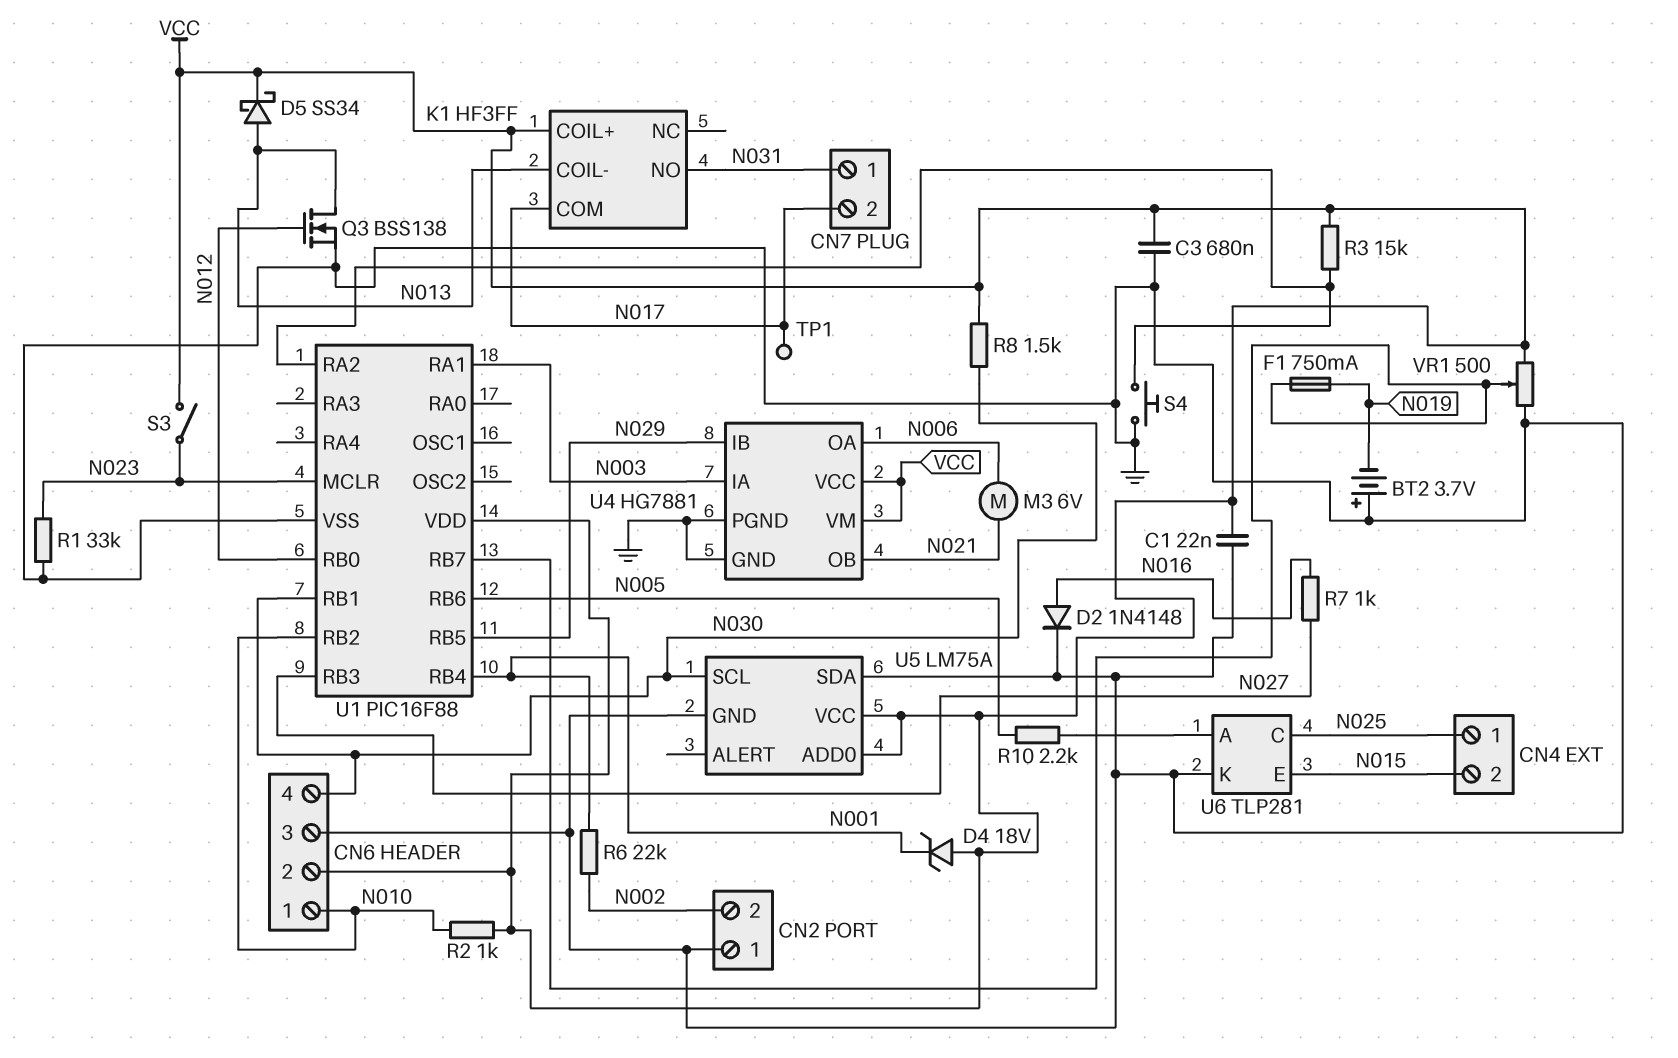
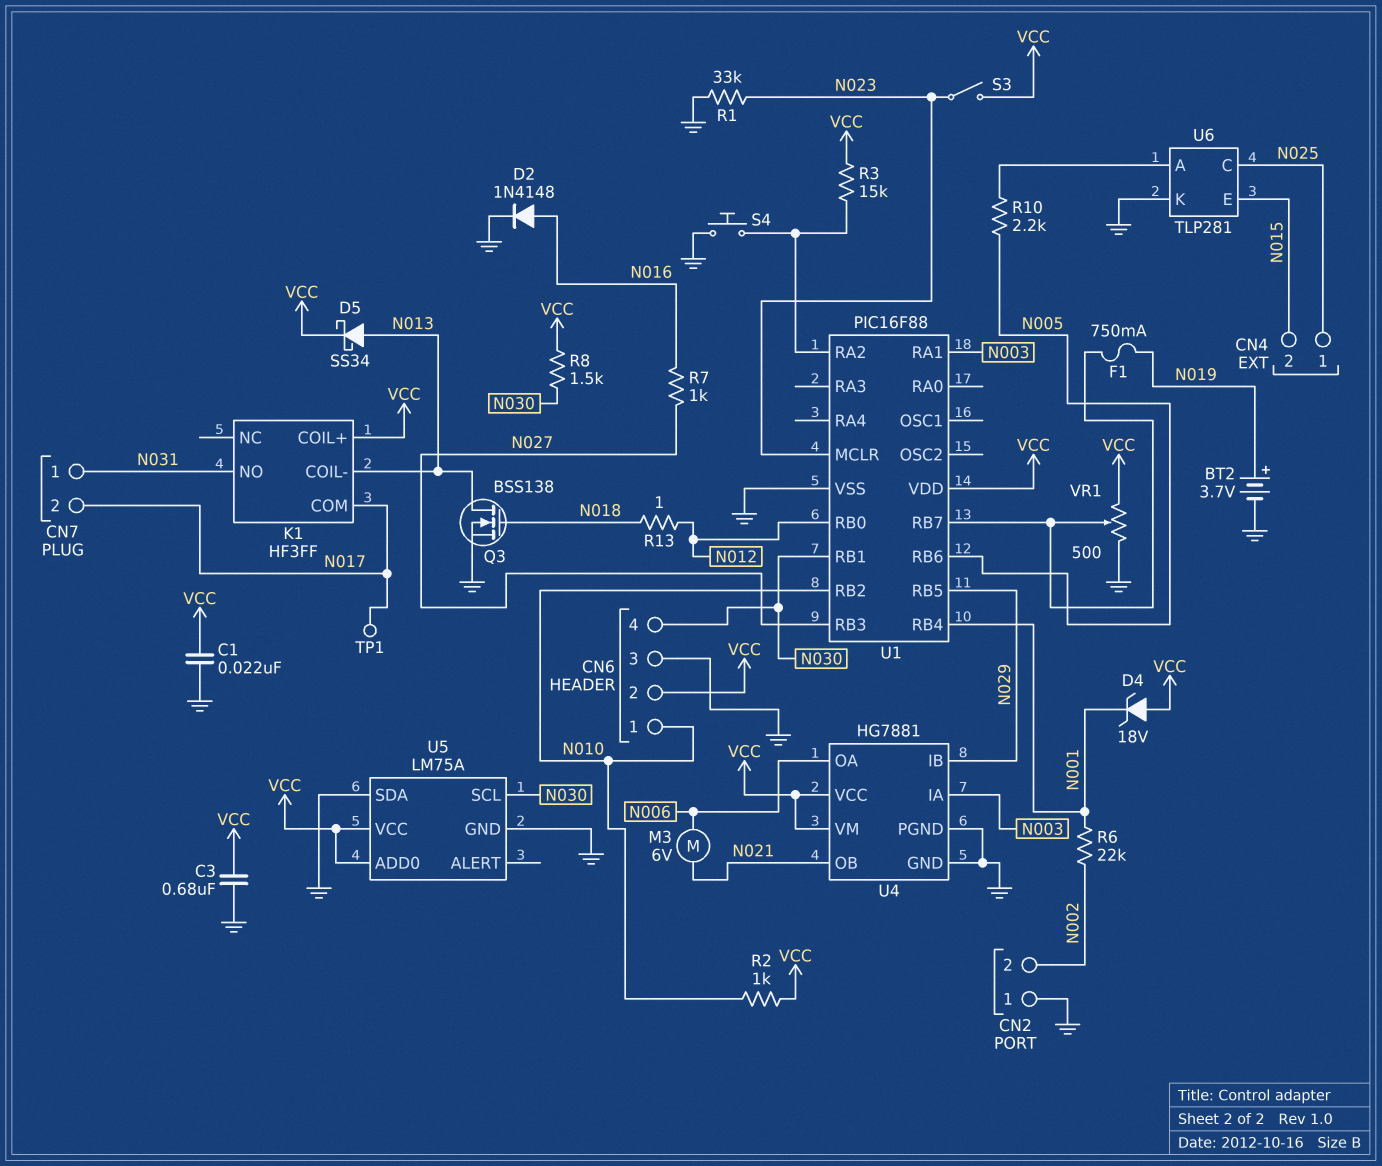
BT2: 3.7V (plus GND, minus N019) -> 3.7V (plus N019, minus GND)
Q3: NMOS BSS138 (G N012, D N013, S GND) -> NMOS BSS138 (G N018, D N013, S GND)
R13: none -> 1 (N012, N018)

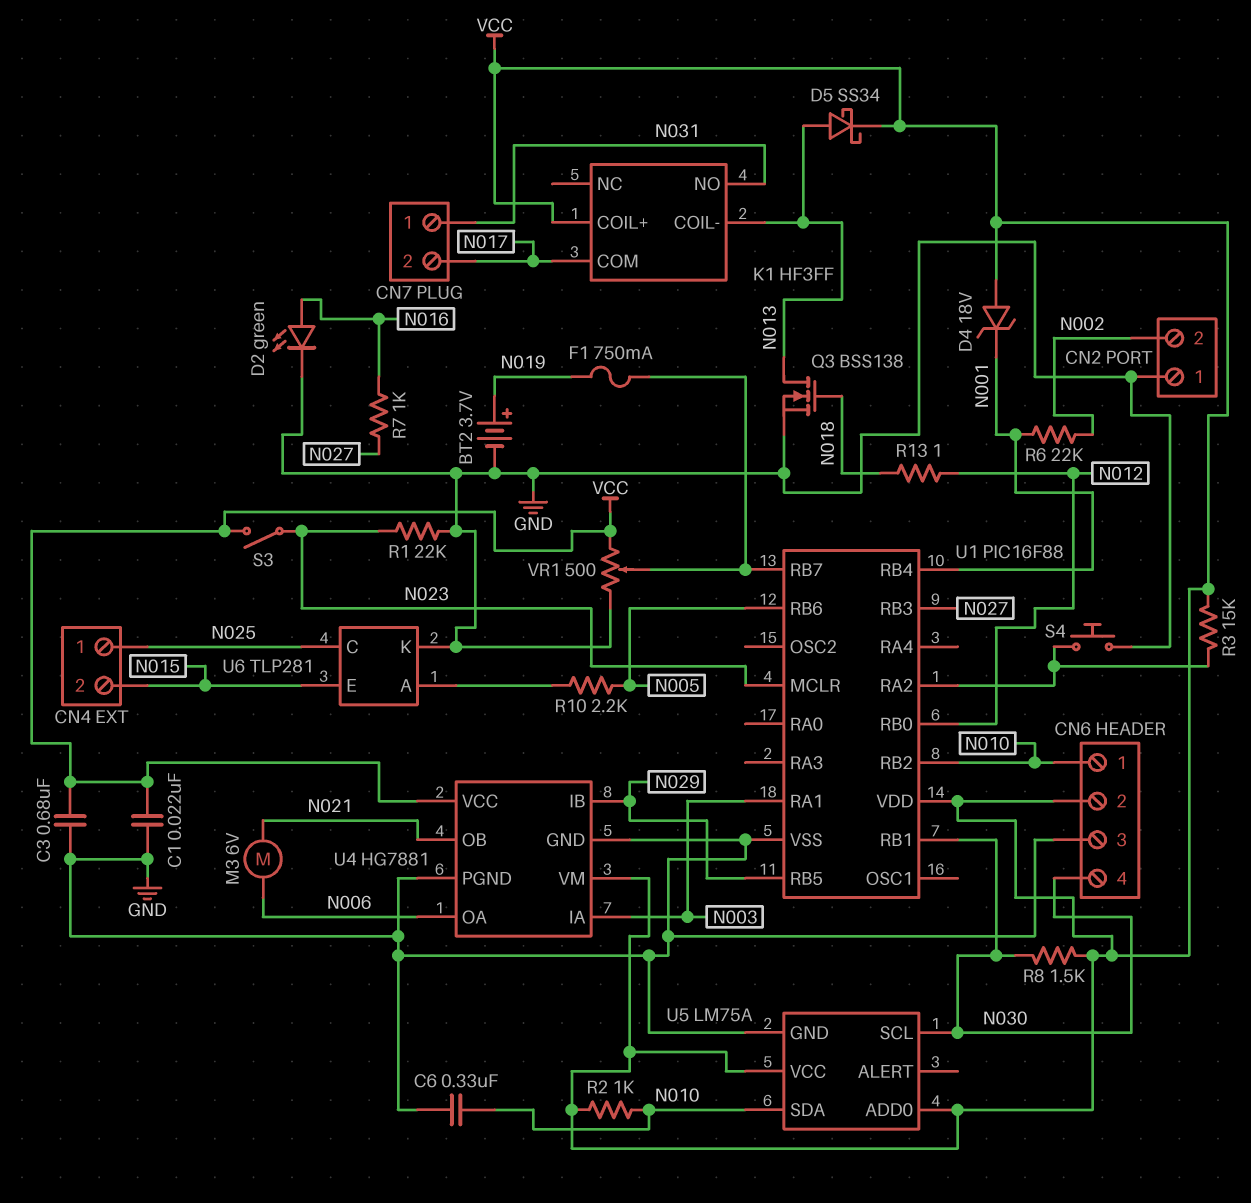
C6: none -> 330nF (GND, N010)
D2: diode 1N4148 (A N016, K GND) -> LED green (A N016, K GND)
R1: 33k (GND, N023) -> 22k (GND, N023)
TP1: test point (N017) -> none
U5 pin SDA: GND -> N010

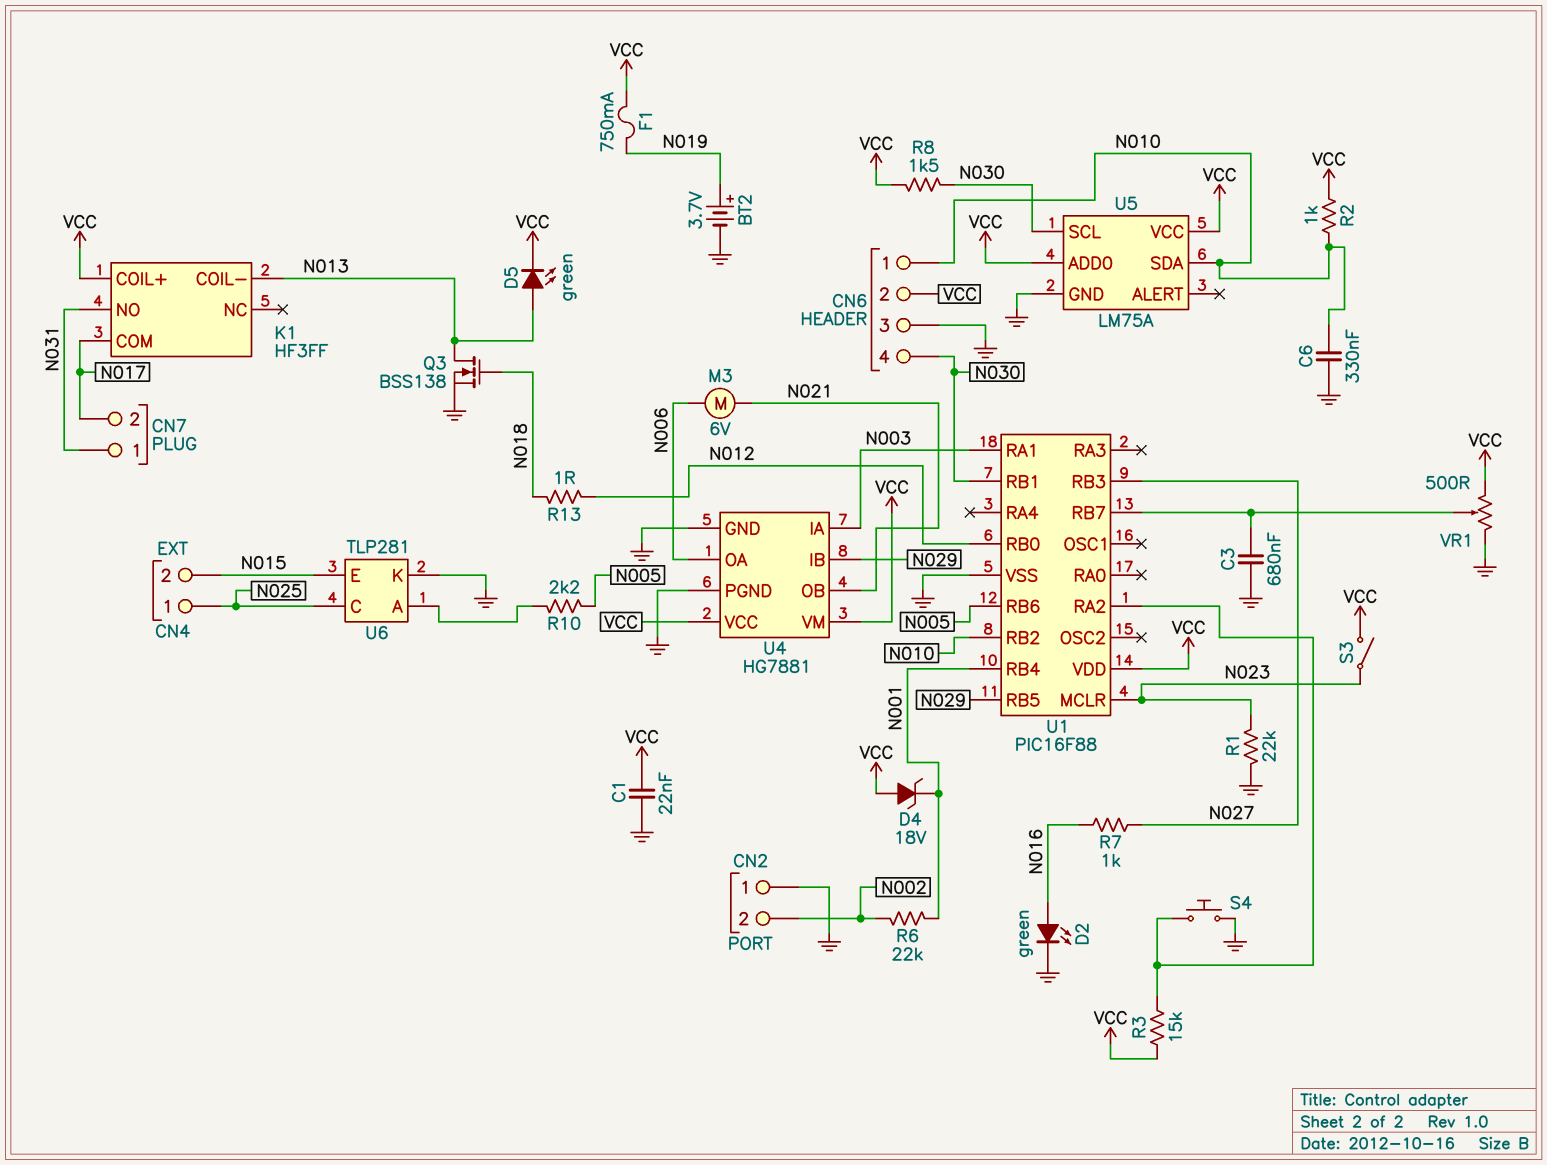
C3: 680nF (GND, VCC) -> 680nF (GND, U1/RB7)
D5: schottky SS34 (A N013, K VCC) -> LED green (A N013, K VCC)
F1: 750mA (N019, U1/RB7) -> 750mA (N019, VCC)

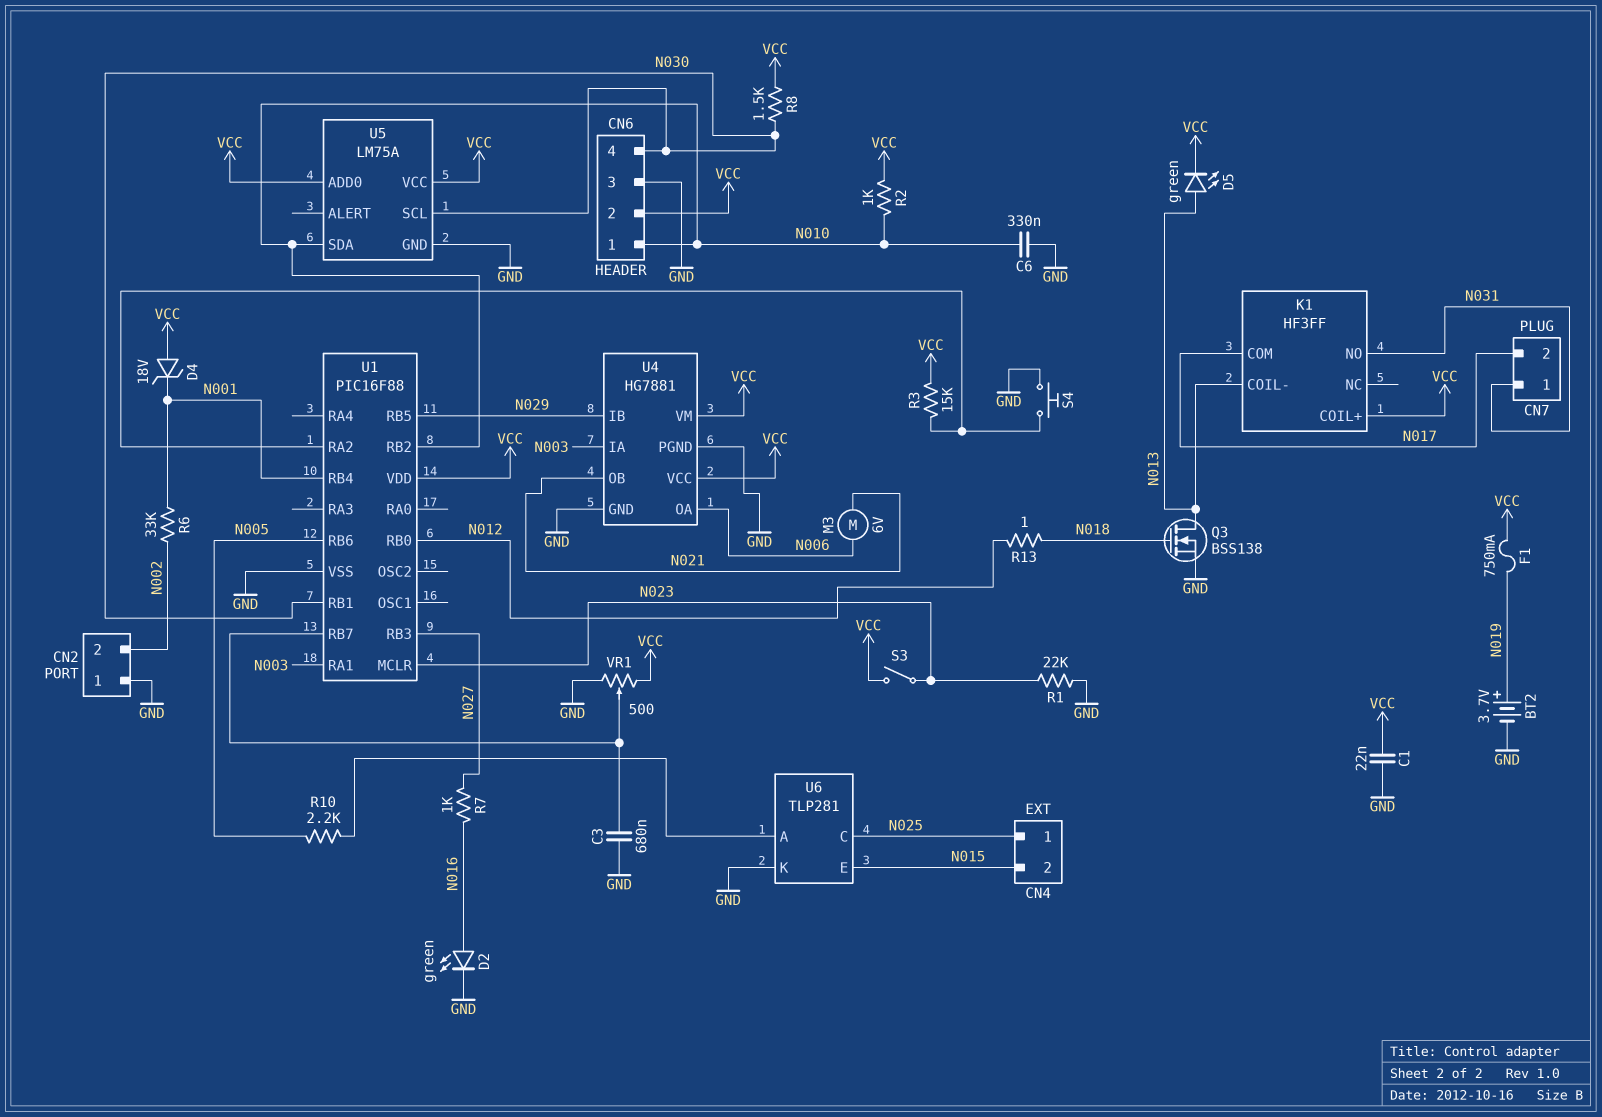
R6: 22k (N001, N002) -> 33k (N001, N002)

